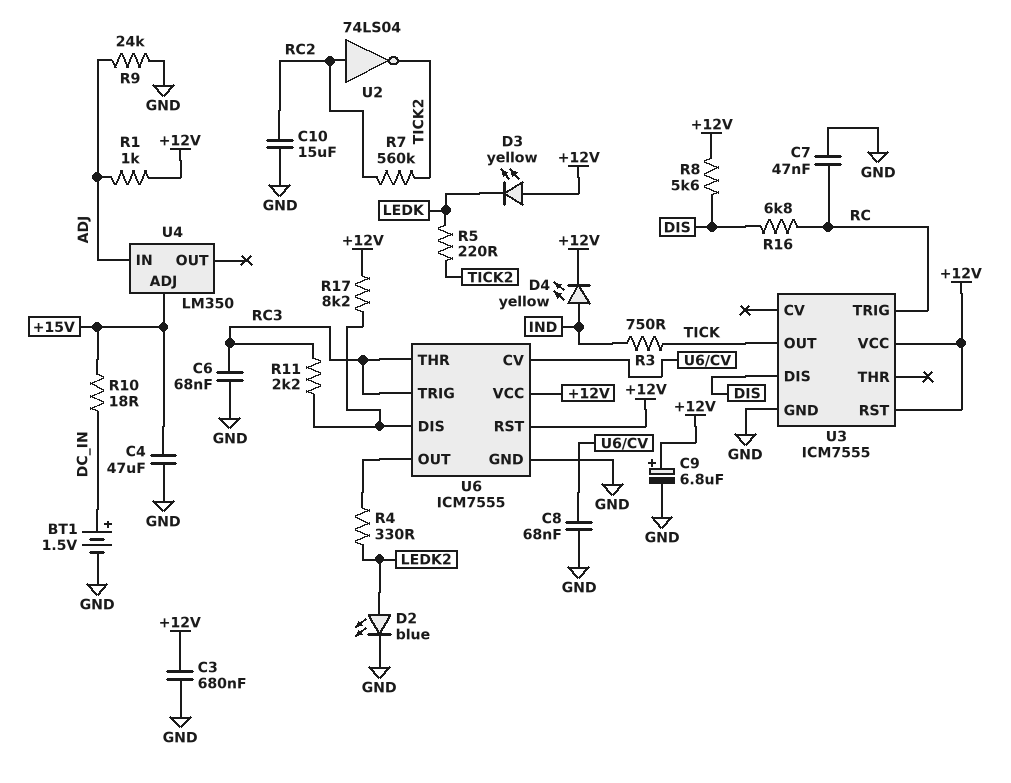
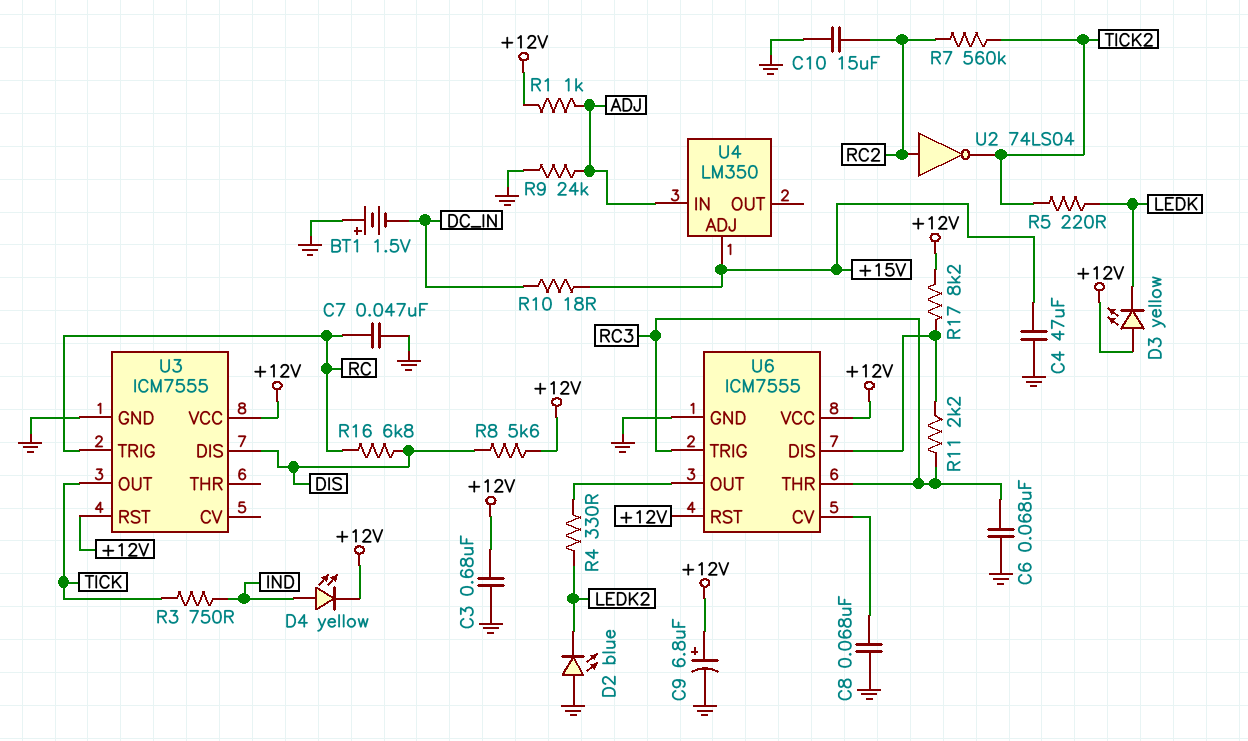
BT1: 1.5V (plus DC_IN, minus GND) -> 1.5V (plus GND, minus DC_IN)
D2: LED blue (A LEDK2, K GND) -> LED blue (A GND, K LEDK2)

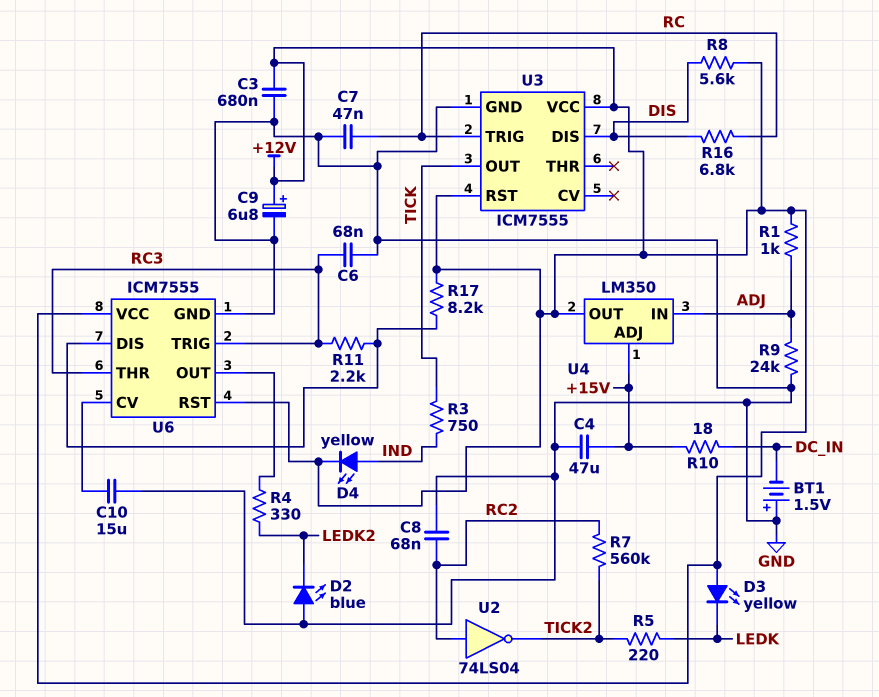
C8: 68nF (GND, U6/CV) -> 68nF (GND, RC2)
C10: 15uF (GND, RC2) -> 15uF (GND, U6/CV)
U4 pin OUT: none -> +12V

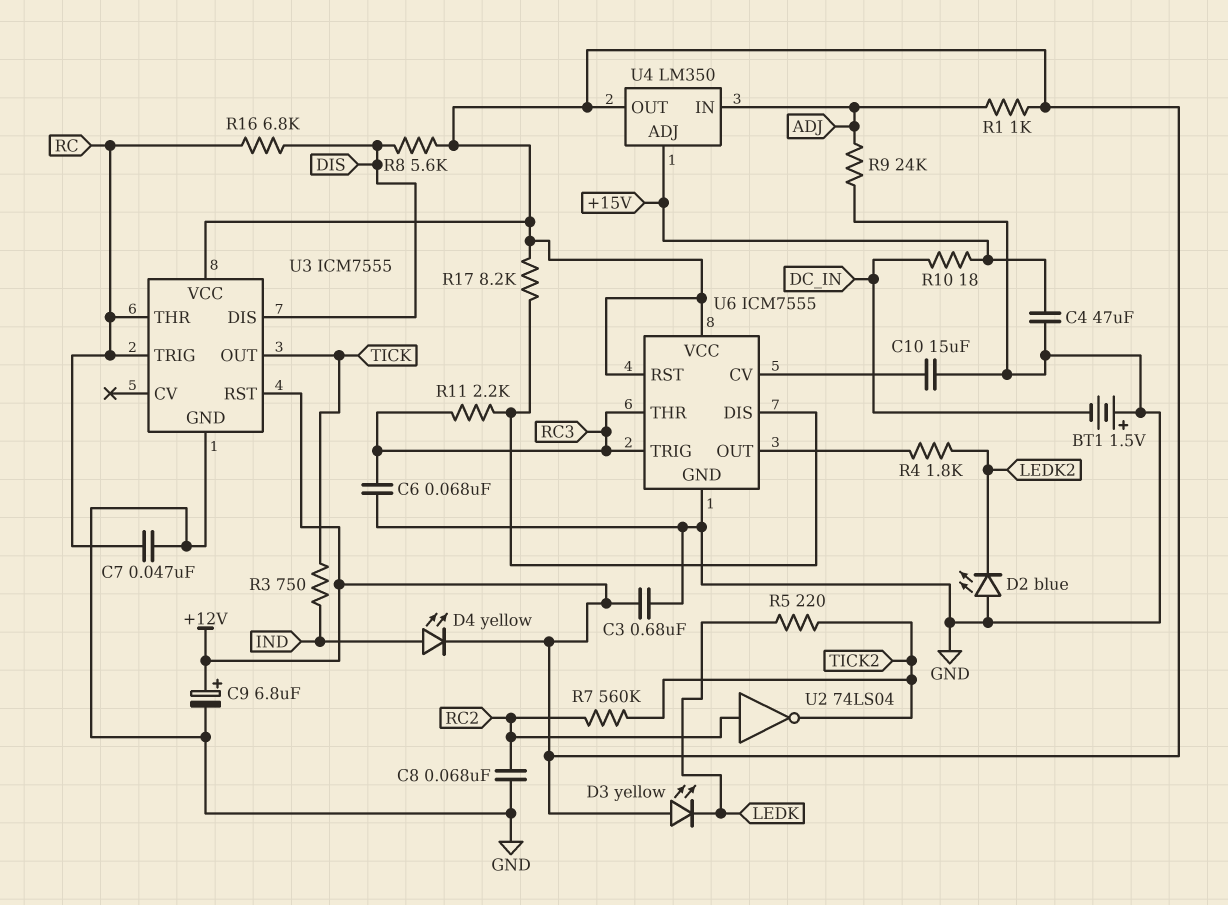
R4: 330 (LEDK2, U6/OUT) -> 1.8k (LEDK2, U6/OUT)
U3 pin THR: none -> RC

